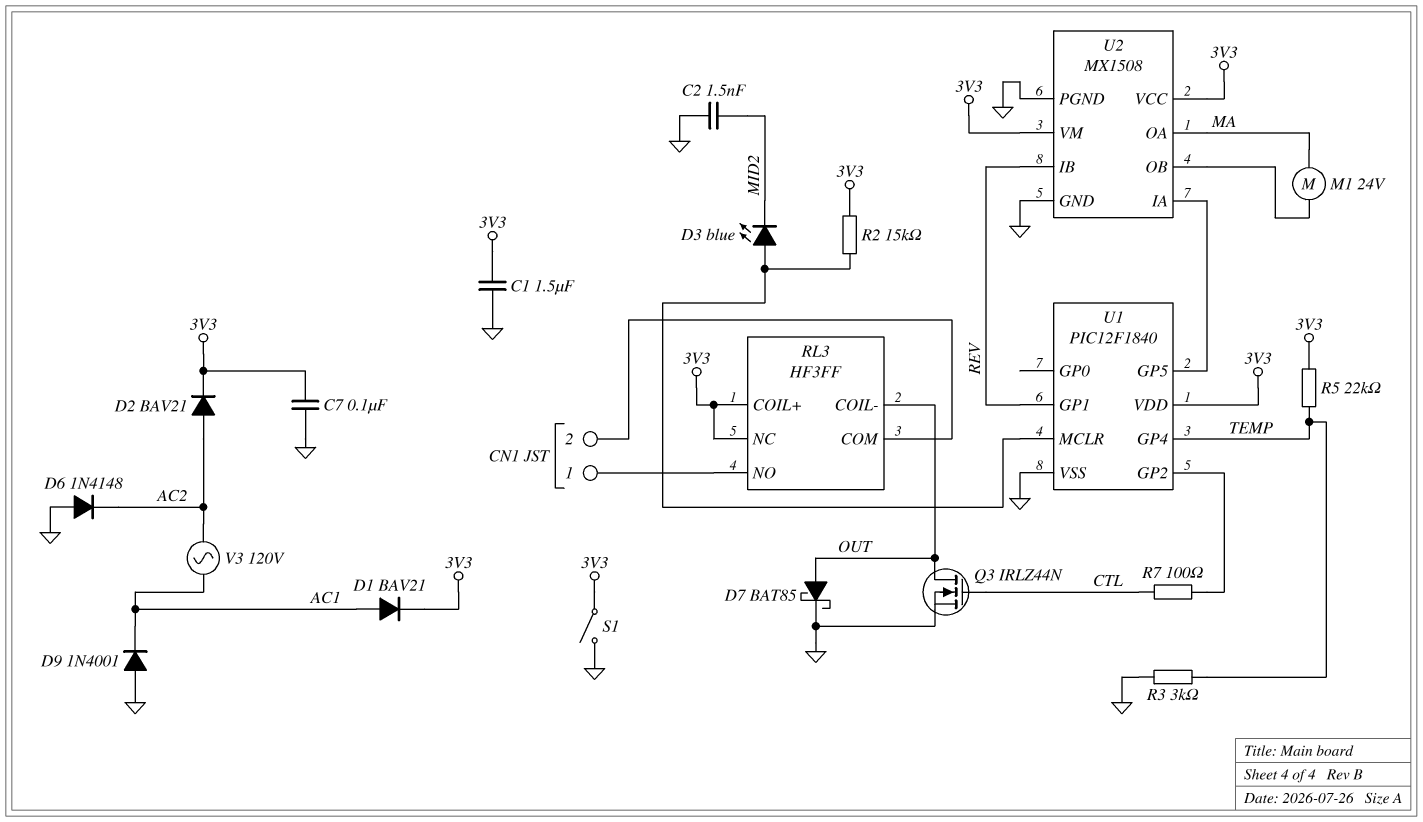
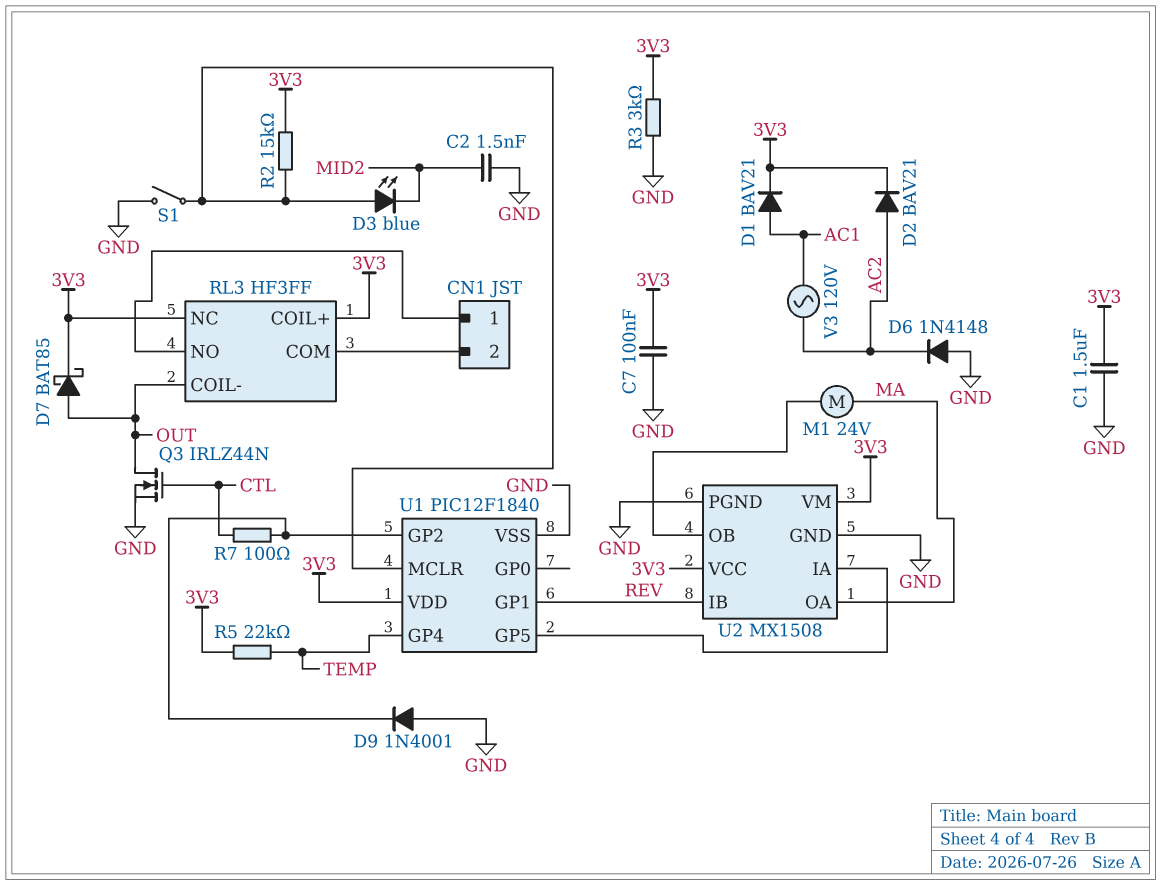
D7: schottky BAT85 (A OUT, K GND) -> schottky BAT85 (A OUT, K 3V3)
D9: diode 1N4001 (A GND, K AC1) -> diode 1N4001 (A GND, K U1/GP2)
R3: 3k (GND, TEMP) -> 3k (3V3, GND)
S1: switch (3V3, GND) -> switch (GND, U1/MCLR)

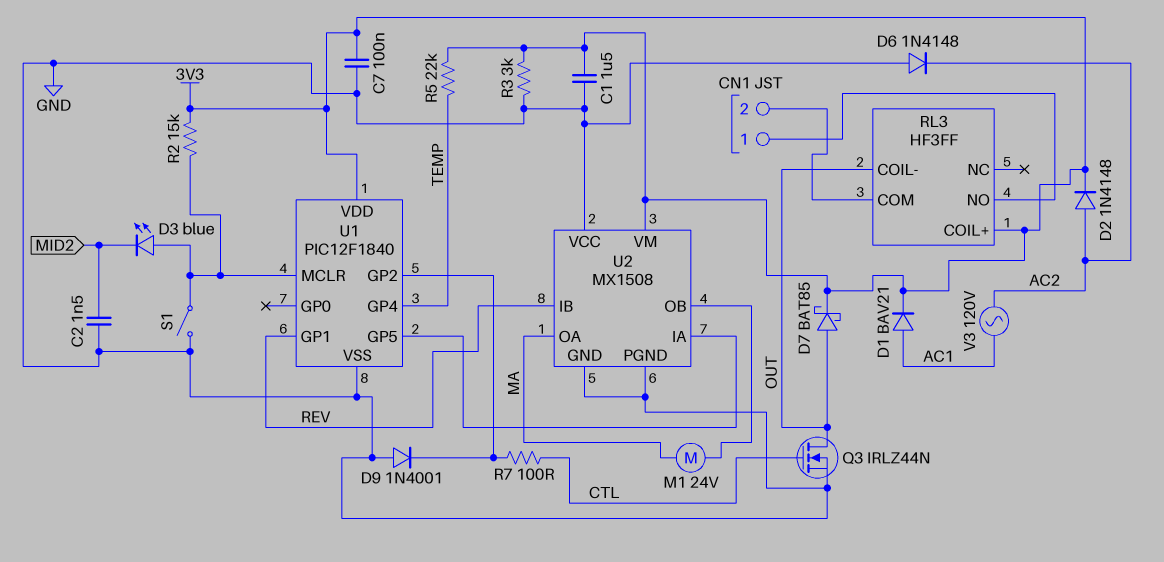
D2: diode BAV21 (A AC2, K 3V3) -> diode 1N4148 (A AC2, K 3V3)
RL3 pin NC: 3V3 -> none
U2 pin VCC: 3V3 -> GND

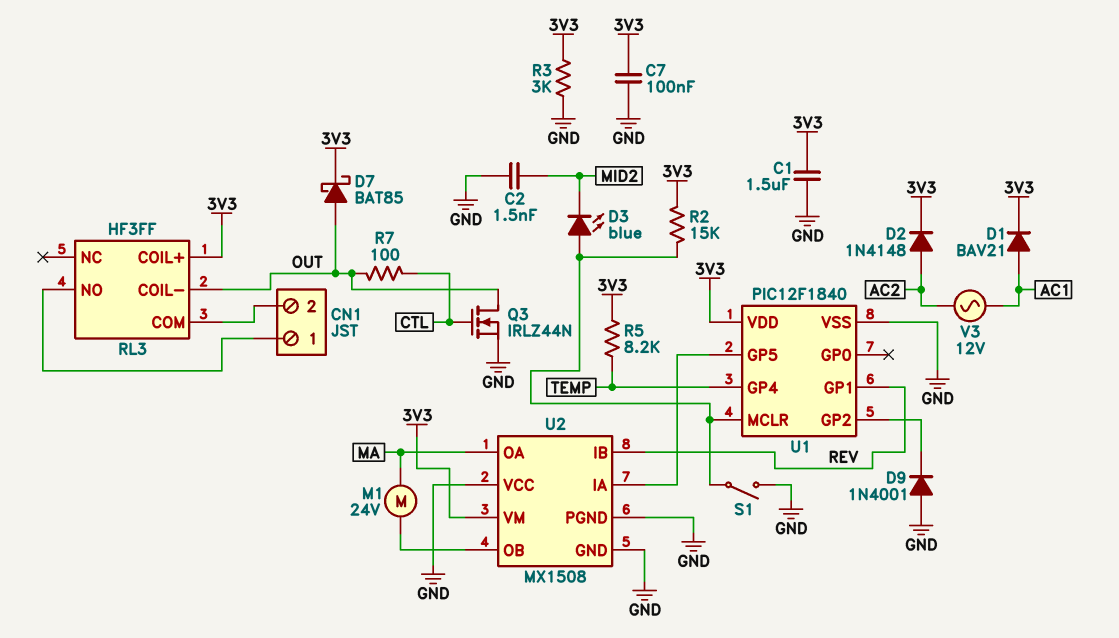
D6: diode 1N4148 (A GND, K AC2) -> none
R5: 22k (3V3, TEMP) -> 8.2k (3V3, TEMP)
R7: 100 (CTL, U1/GP2) -> 100 (CTL, OUT)
V3: AC 120V (AC1, AC2) -> AC 12V (AC1, AC2)

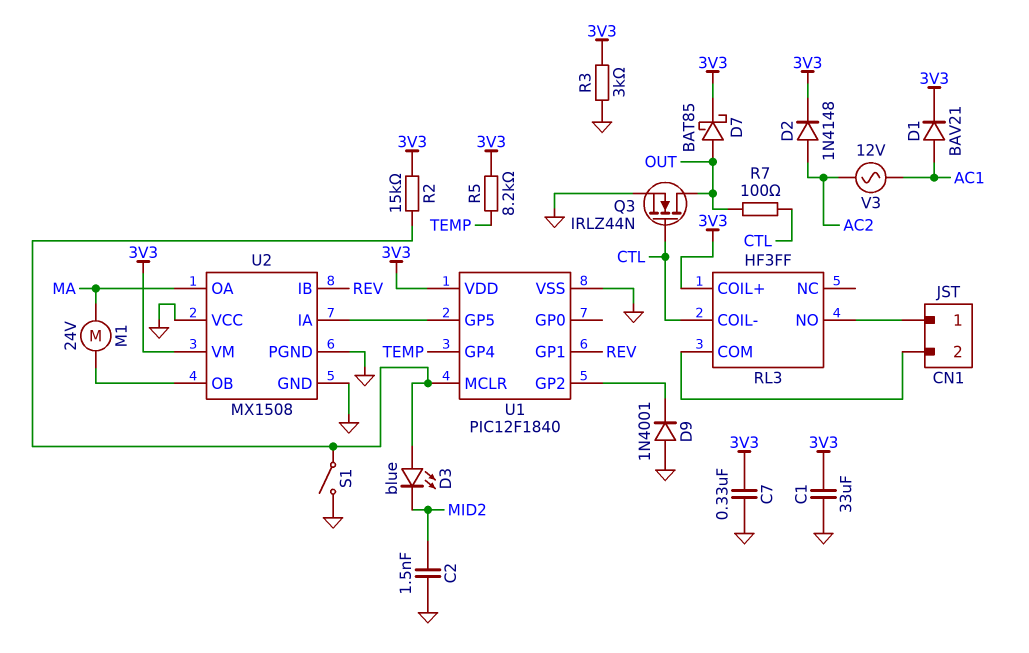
C1: 1.5uF (3V3, GND) -> 33uF (3V3, GND)
C7: 100nF (3V3, GND) -> 330nF (3V3, GND)
RL3 pin COIL-: OUT -> CTL

